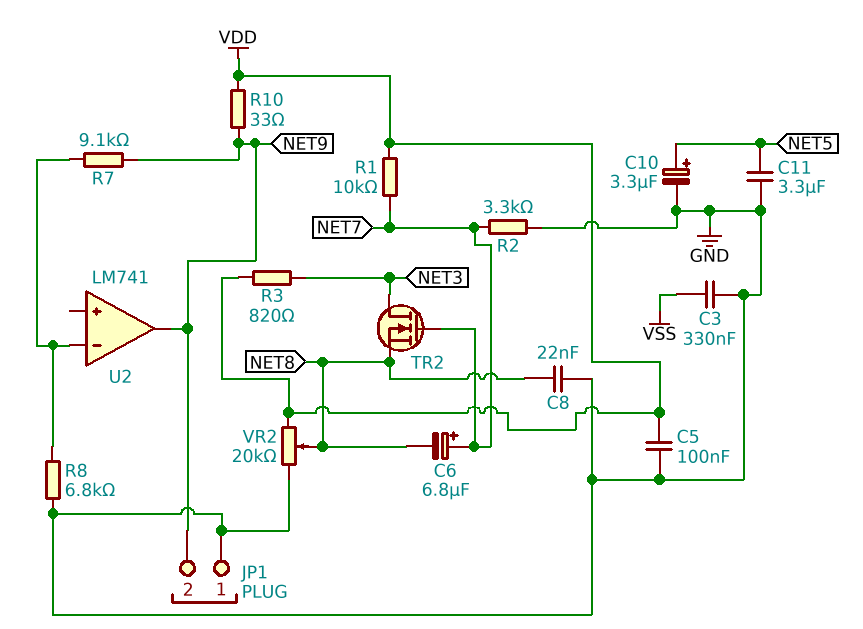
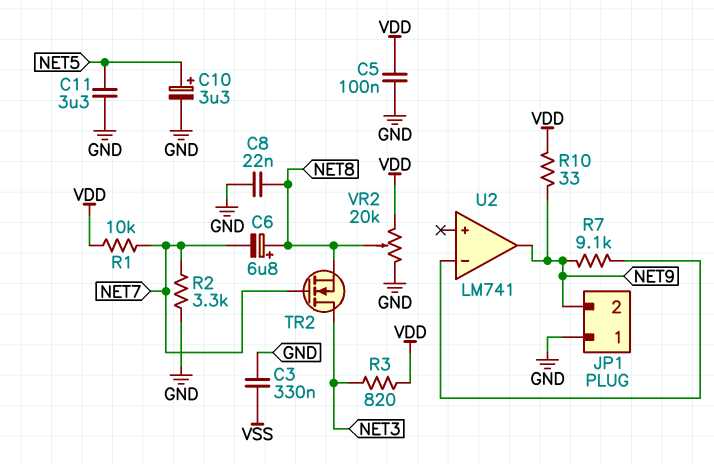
C6: 6.8uF (plus NET7, minus NET8) -> 6.8uF (plus NET8, minus NET7)
R8: 6.8k (GND, U2/in-) -> none

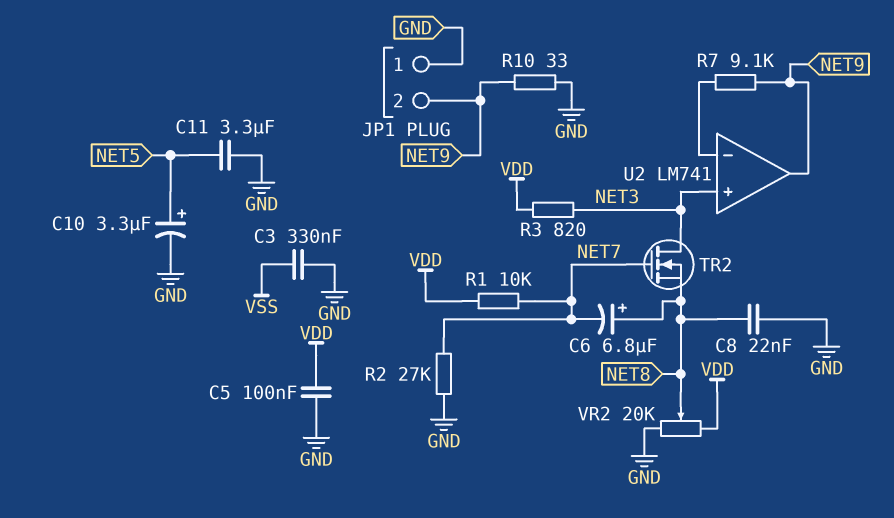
R2: 3.3k (GND, NET7) -> 27k (GND, NET7)
R10: 33 (NET9, VDD) -> 33 (GND, NET9)
U2 pin in+: none -> NET3

